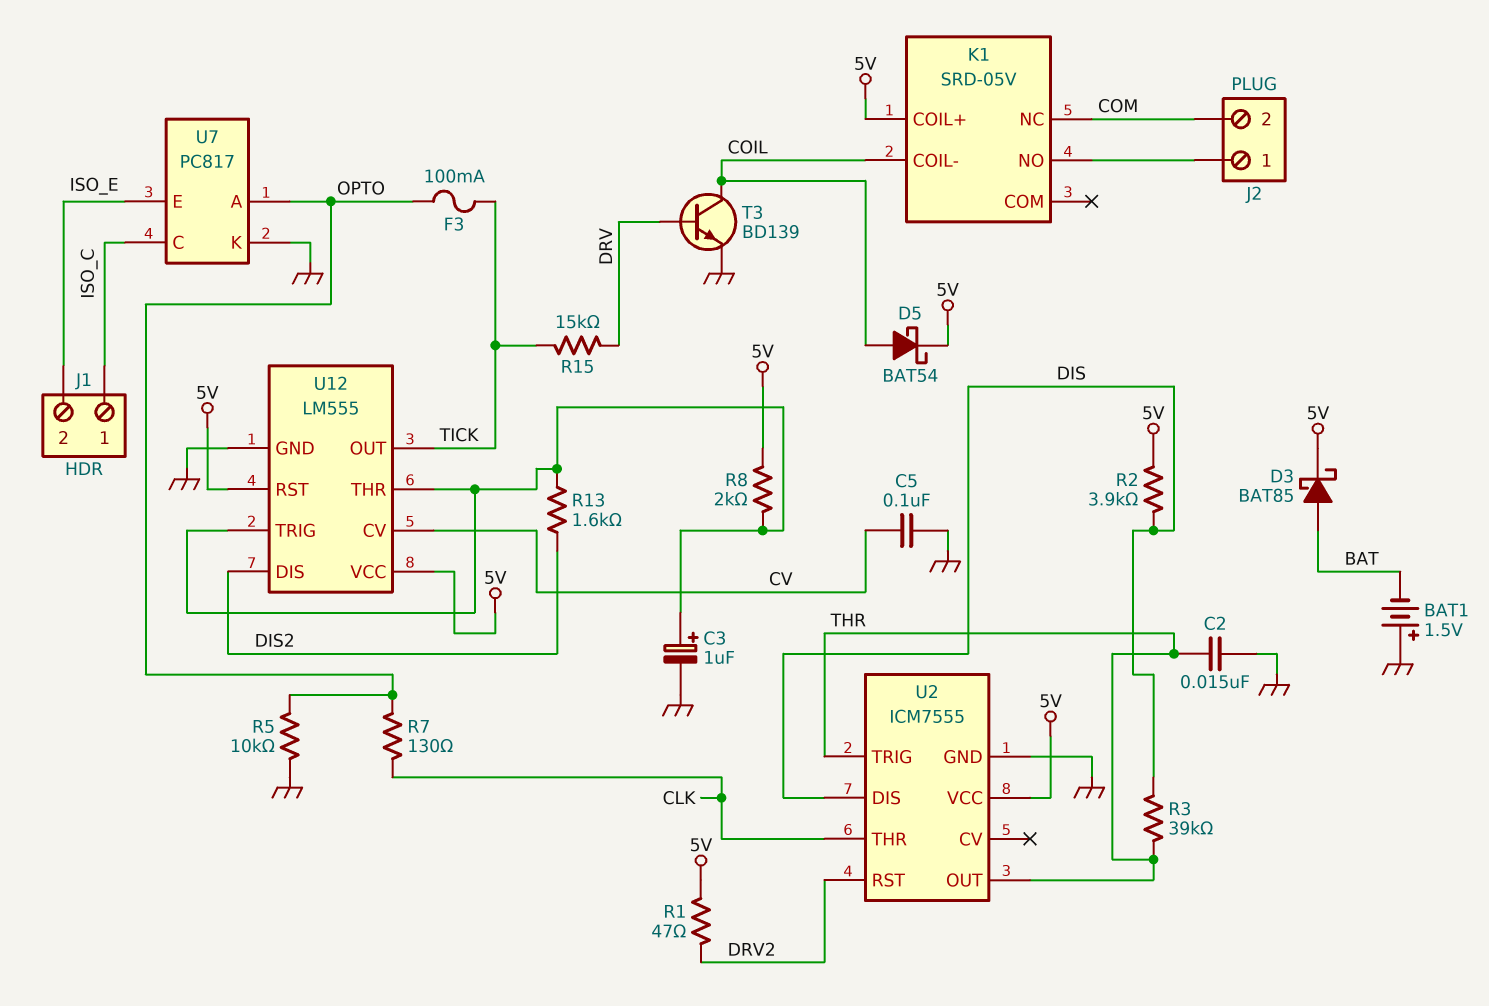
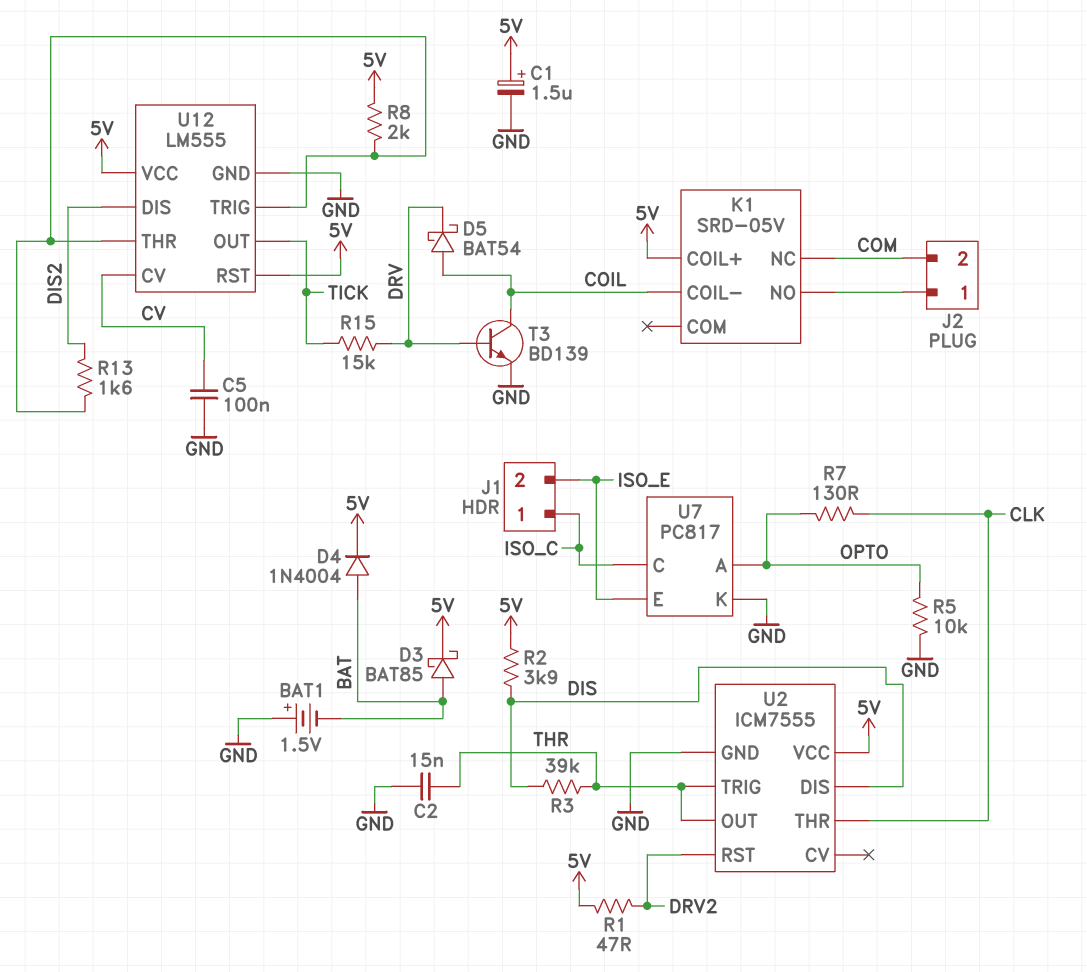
C1: none -> 1.5uF (plus 5V, minus GND)
C3: 1uF (plus U12/THR, minus GND) -> none
D4: none -> diode 1N4004 (A BAT, K 5V)
D5: schottky BAT54 (A COIL, K 5V) -> schottky BAT54 (A COIL, K DRV)
F3: 100mA (OPTO, TICK) -> none

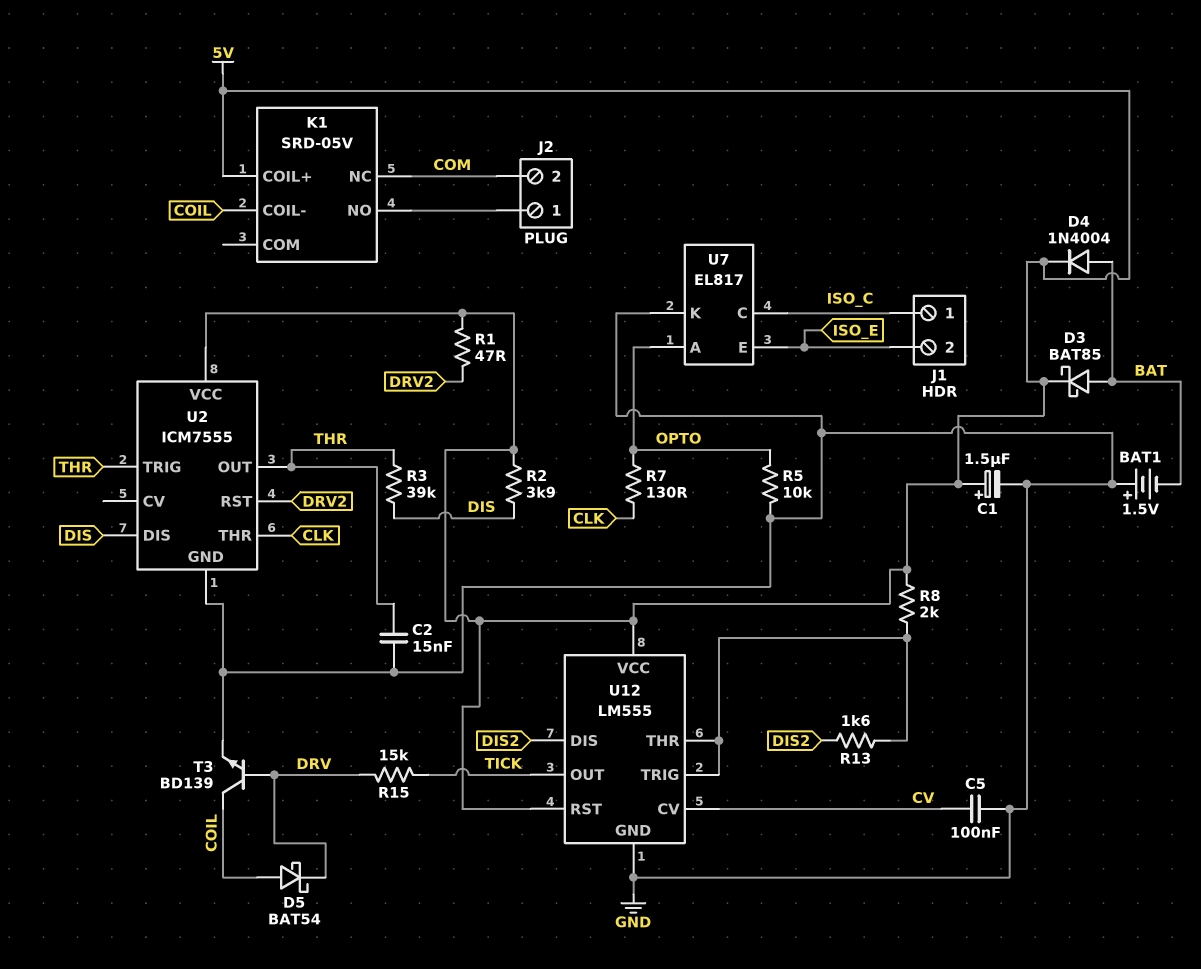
U7: PC817 -> EL817

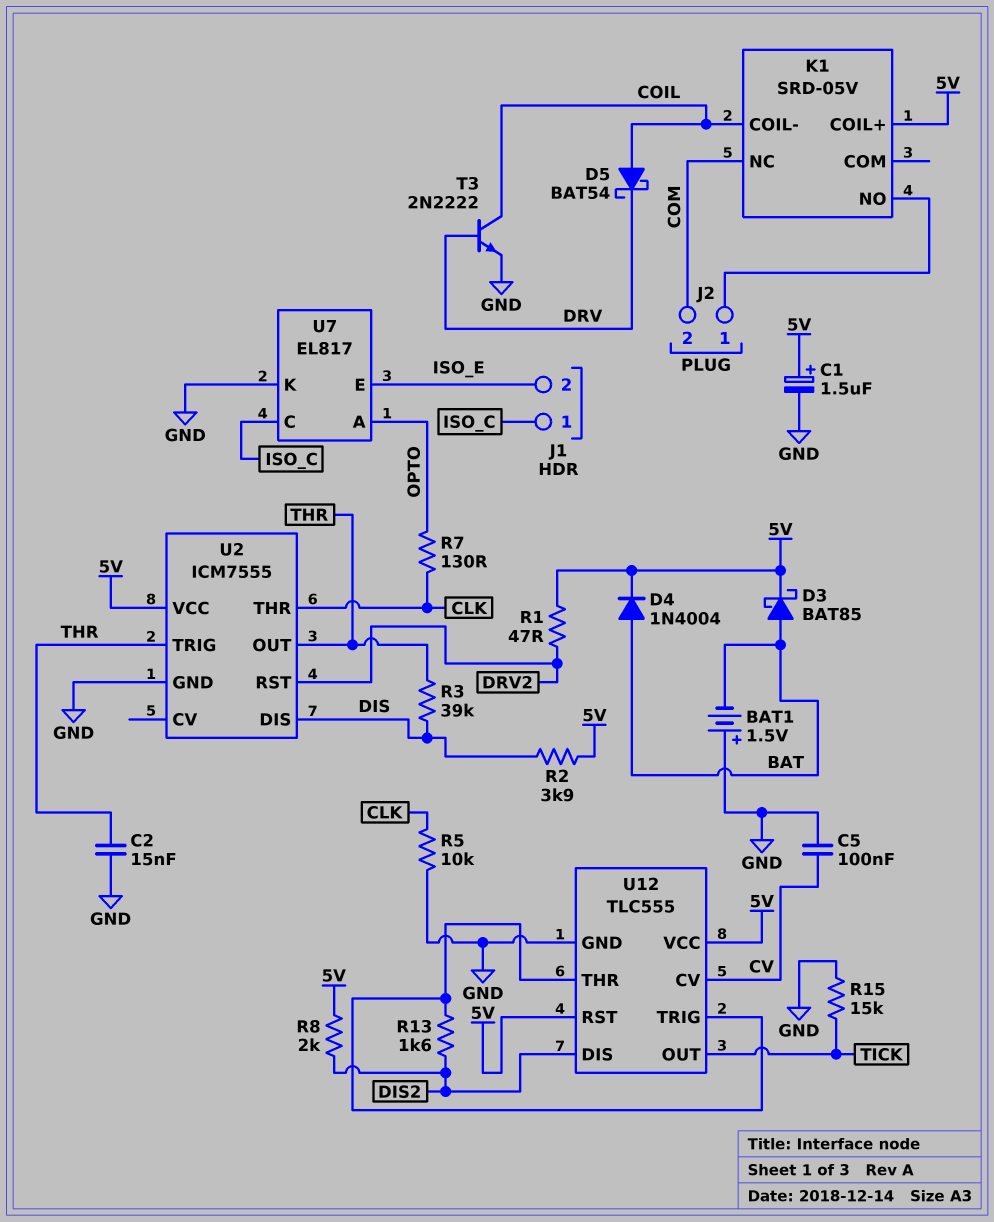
R5: 10k (GND, OPTO) -> 10k (CLK, GND)
R8: 2k (5V, U12/THR) -> 2k (5V, DIS2)
R15: 15k (DRV, TICK) -> 15k (GND, TICK)
T3: NPN BD139 (B DRV, C COIL, E GND) -> NPN 2N2222 (B DRV, C COIL, E GND)
U12: LM555 -> TLC555

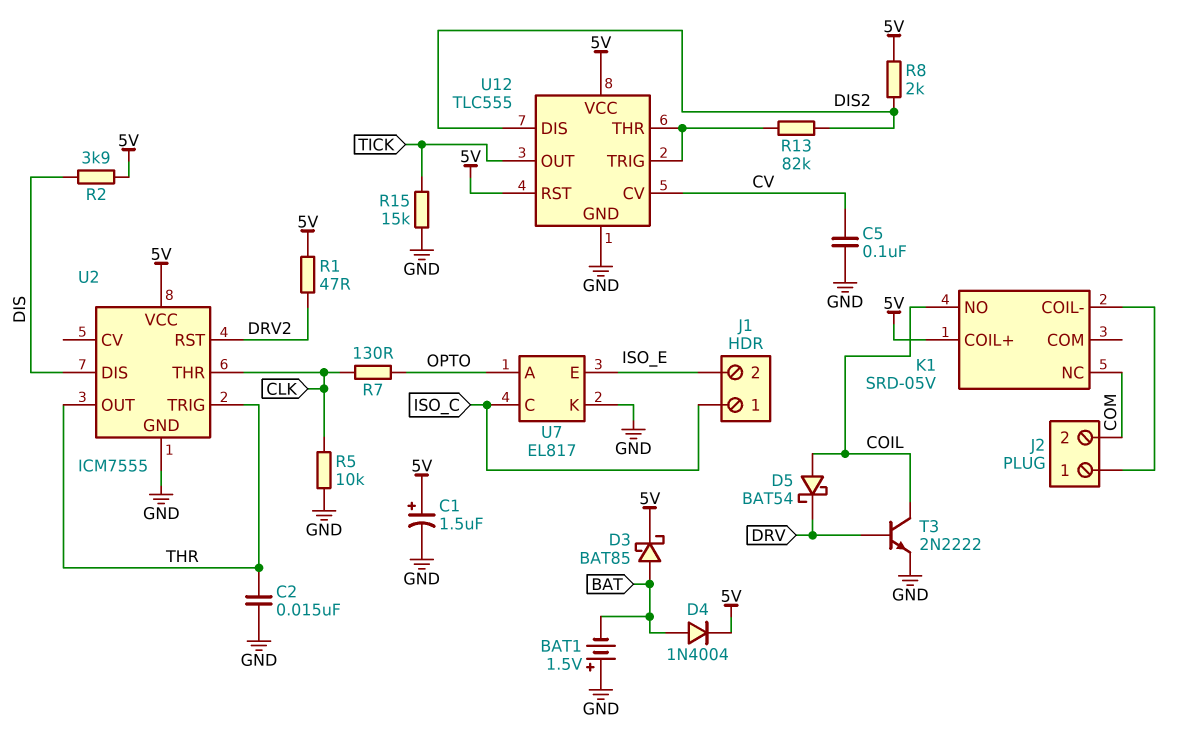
K1 pin COIL-: COIL -> J2/1
K1 pin NO: J2/1 -> COIL
R3: 39k (DIS, THR) -> none
R13: 1.6k (DIS2, U12/THR) -> 82k (DIS2, U12/THR)

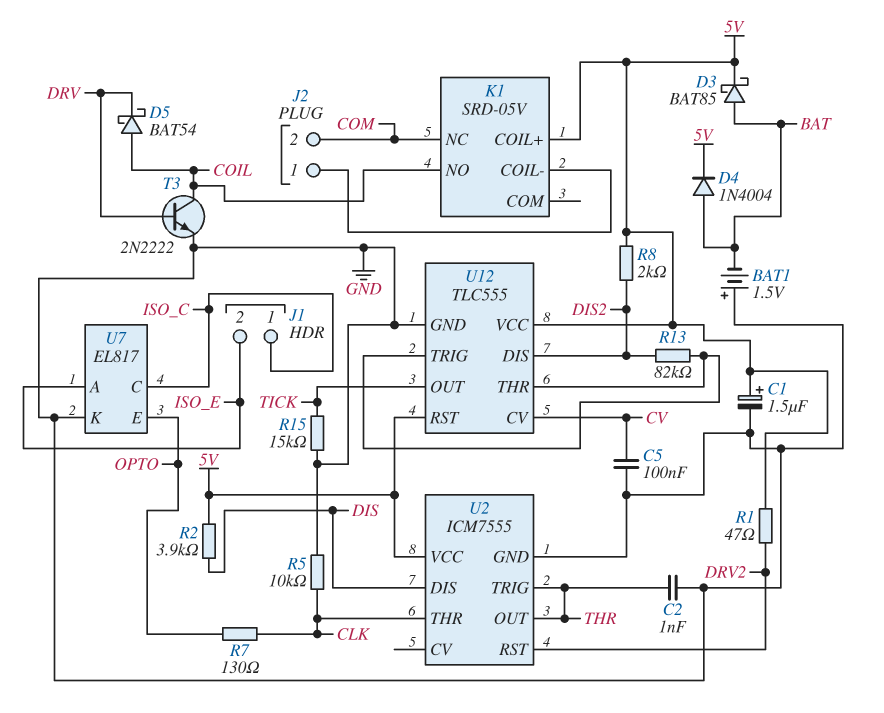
C2: 15nF (GND, THR) -> 1nF (GND, THR)
U7 pin A: OPTO -> ISO_E
U7 pin E: ISO_E -> OPTO

